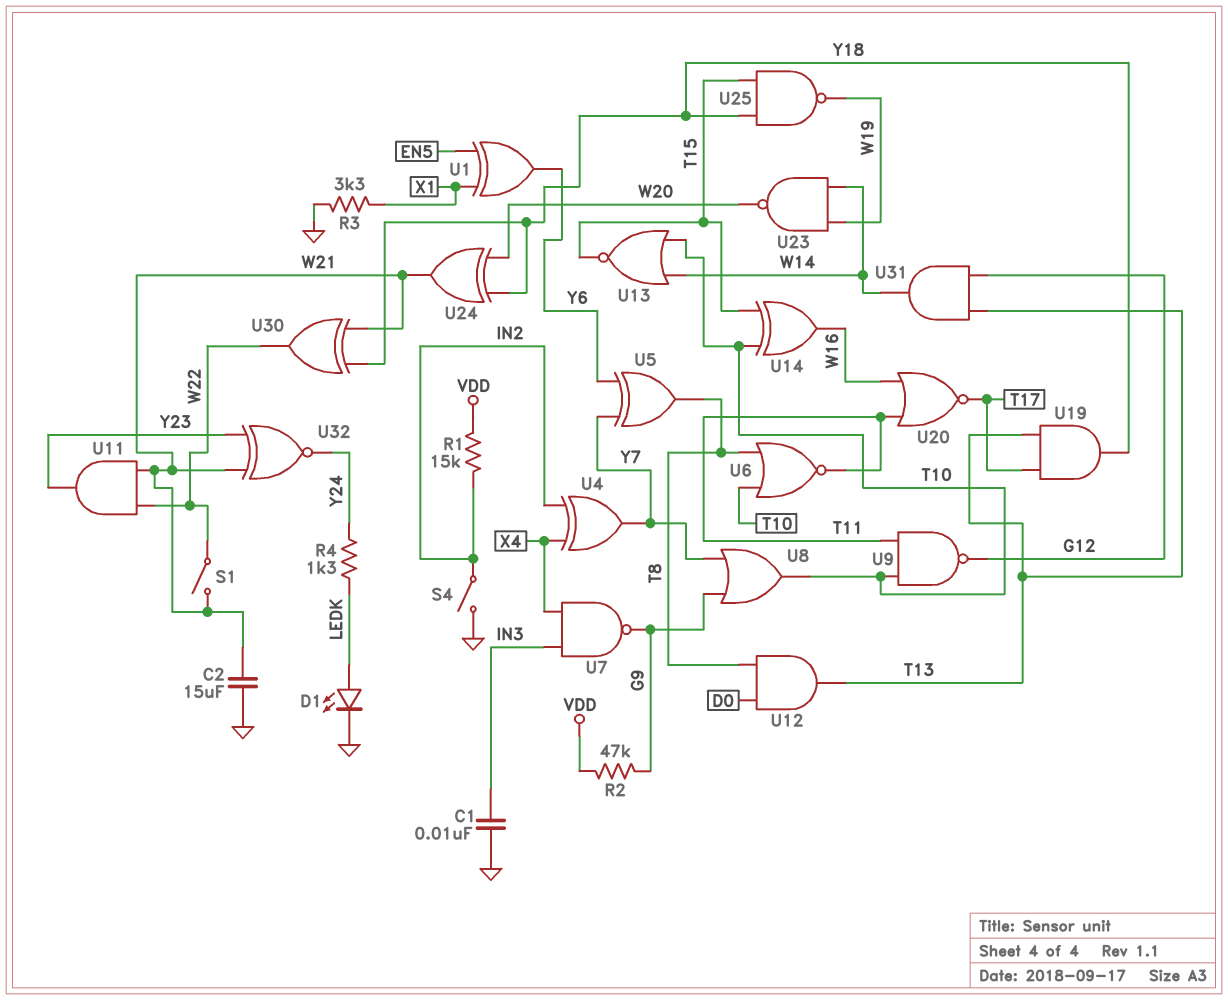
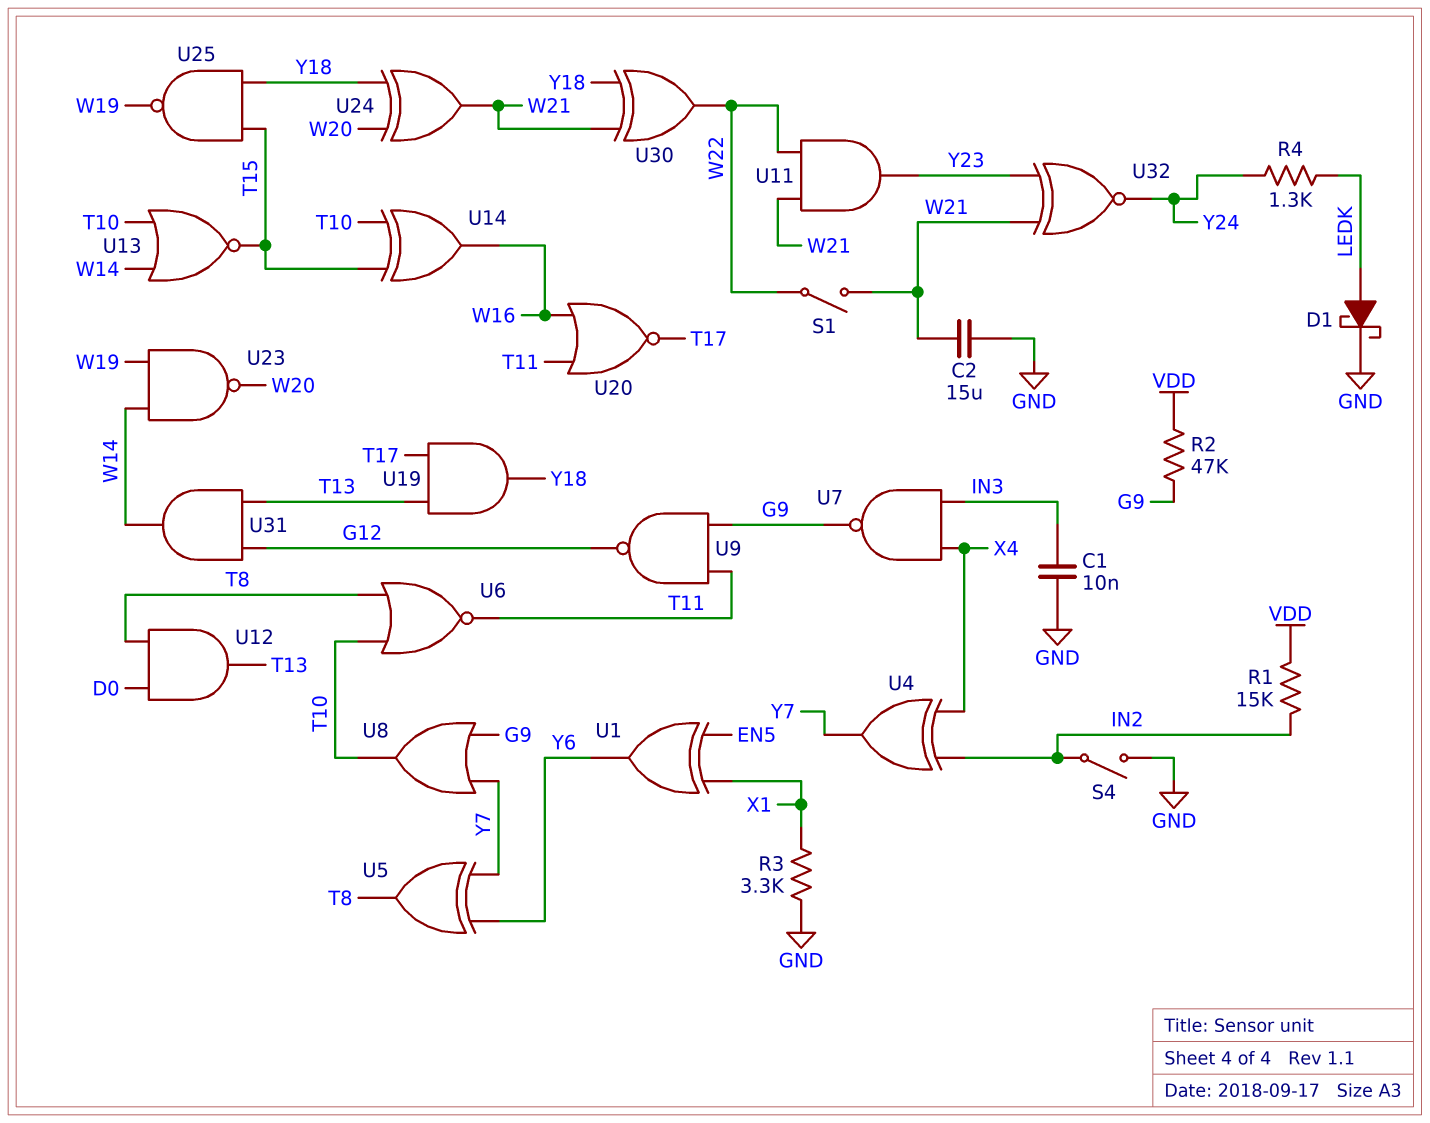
D1: LED (A LEDK, K GND) -> schottky (A LEDK, K GND)
U9: NAND (in T10, in T11, out G12) -> NAND (in G9, in T11, out G12)

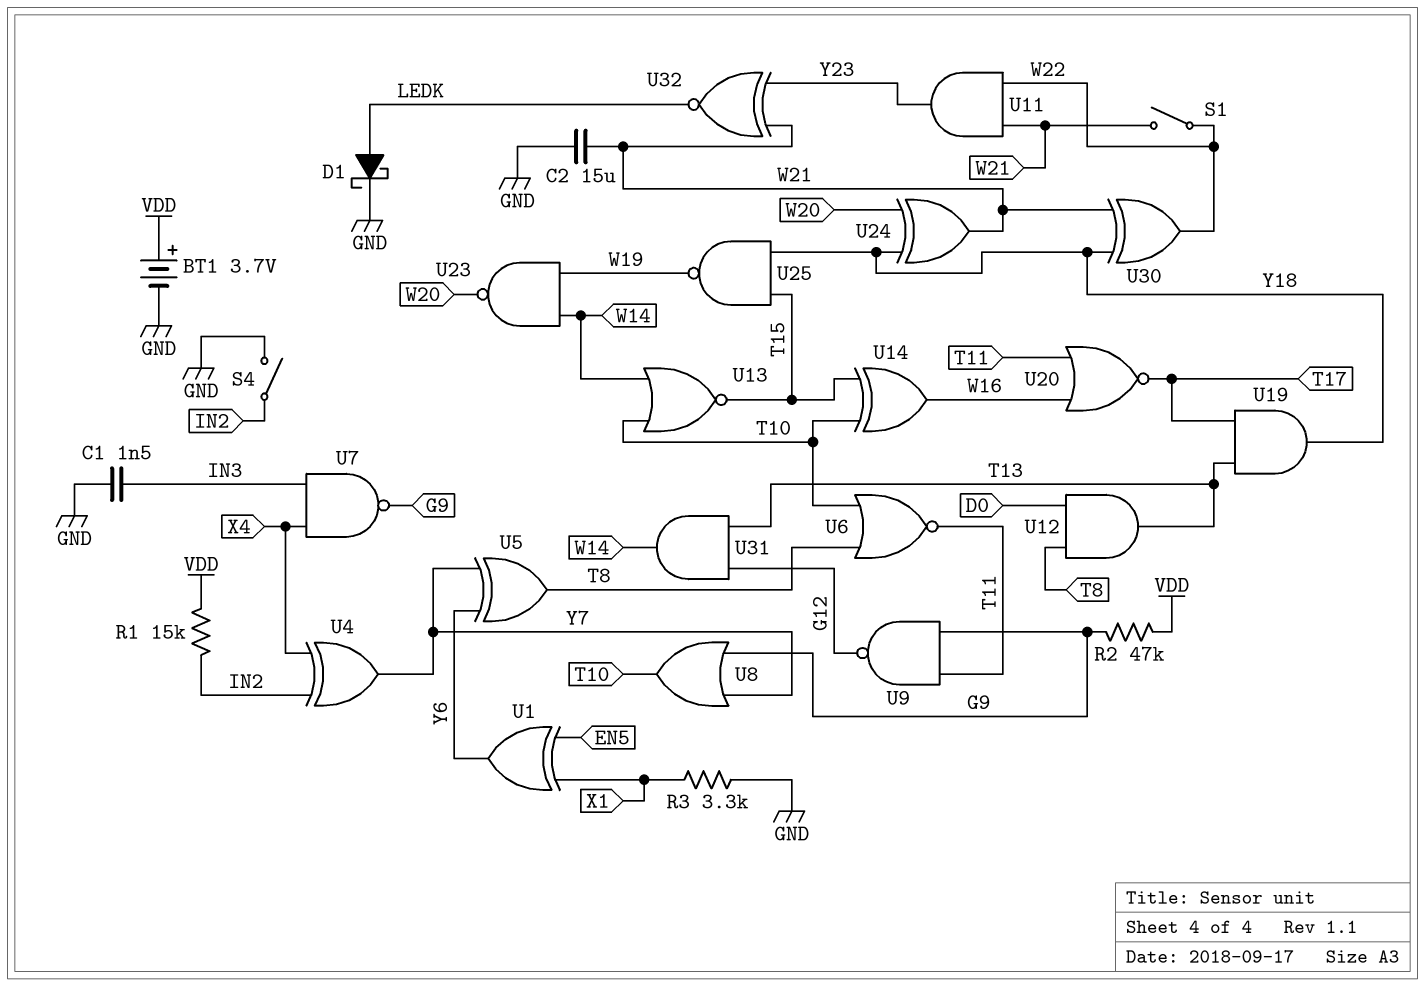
BT1: none -> 3.7V (plus VDD, minus GND)
C1: 10nF (GND, IN3) -> 1.5nF (GND, IN3)
R4: 1.3k (LEDK, Y24) -> none
U32: XNOR (in W21, in Y23, out Y24) -> XNOR (in W21, in Y23, out LEDK)

